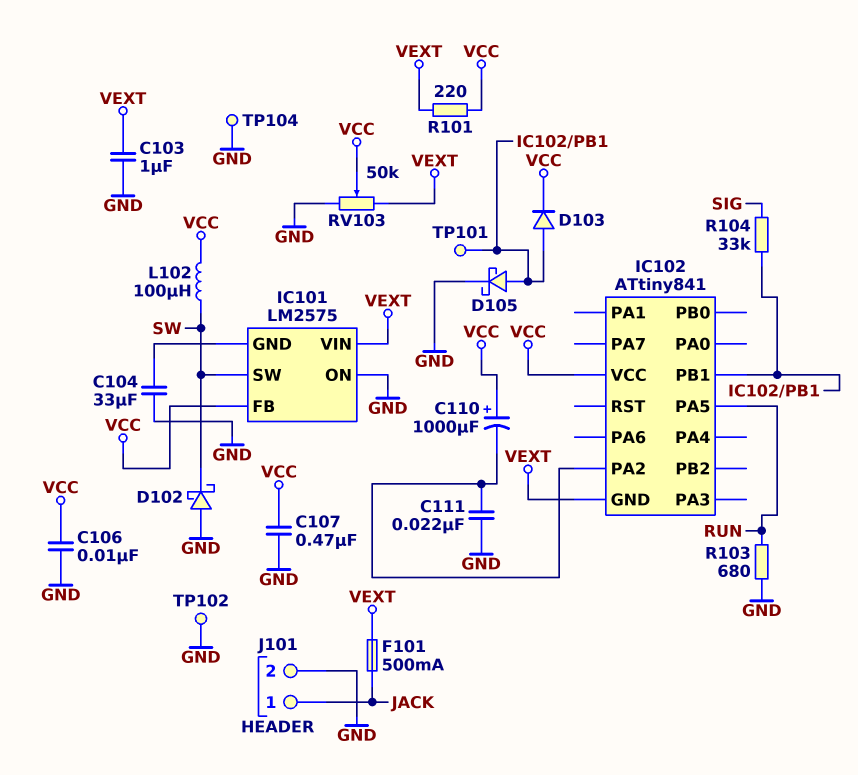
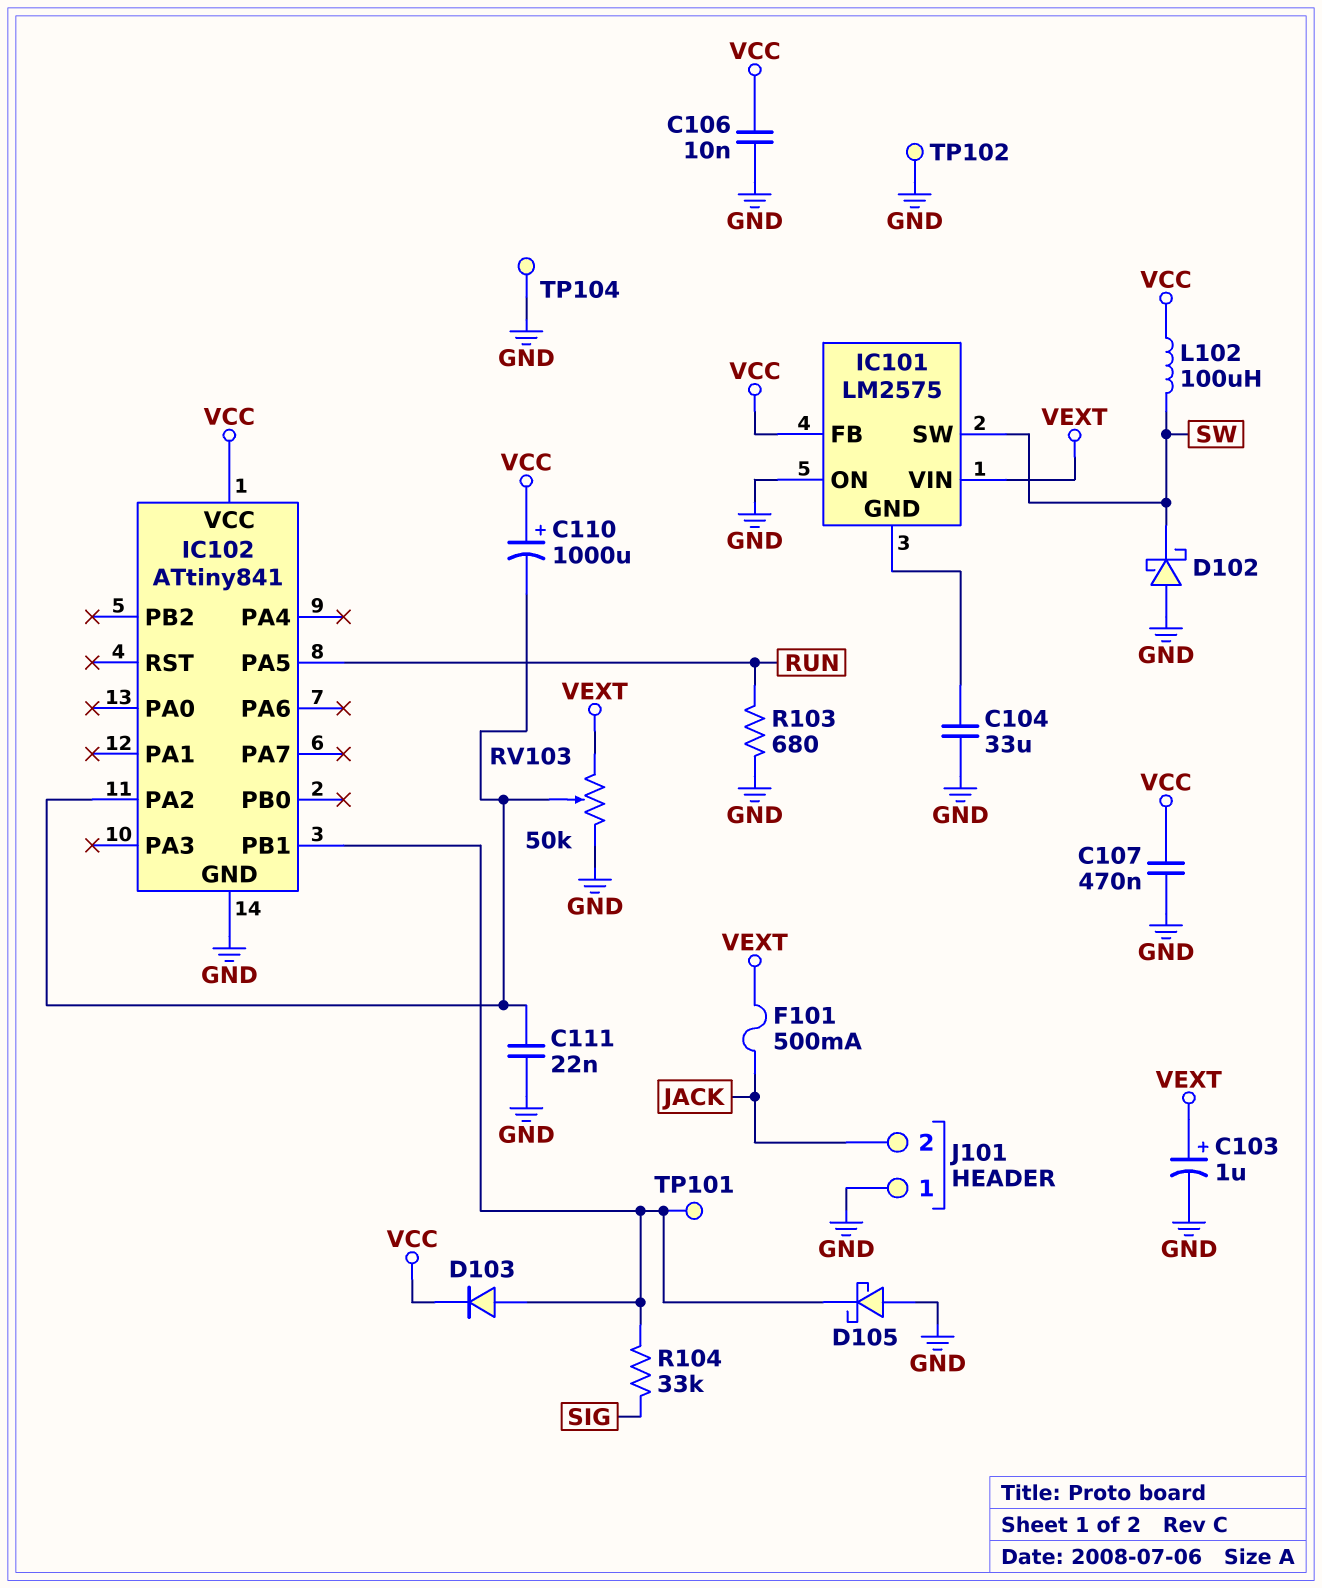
C103: 1uF (GND, VEXT) -> 1uF (plus VEXT, minus GND)
D105: schottky (A IC102/PB1, K GND) -> schottky (A GND, K IC102/PB1)
IC102 pin GND: VEXT -> GND
J101 pin 1: JACK -> GND
J101 pin 2: GND -> JACK
R101: 220 (VCC, VEXT) -> none
RV103: 50k (GND, VEXT, wiper VCC) -> 50k (GND, VEXT, wiper IC102/PA2)

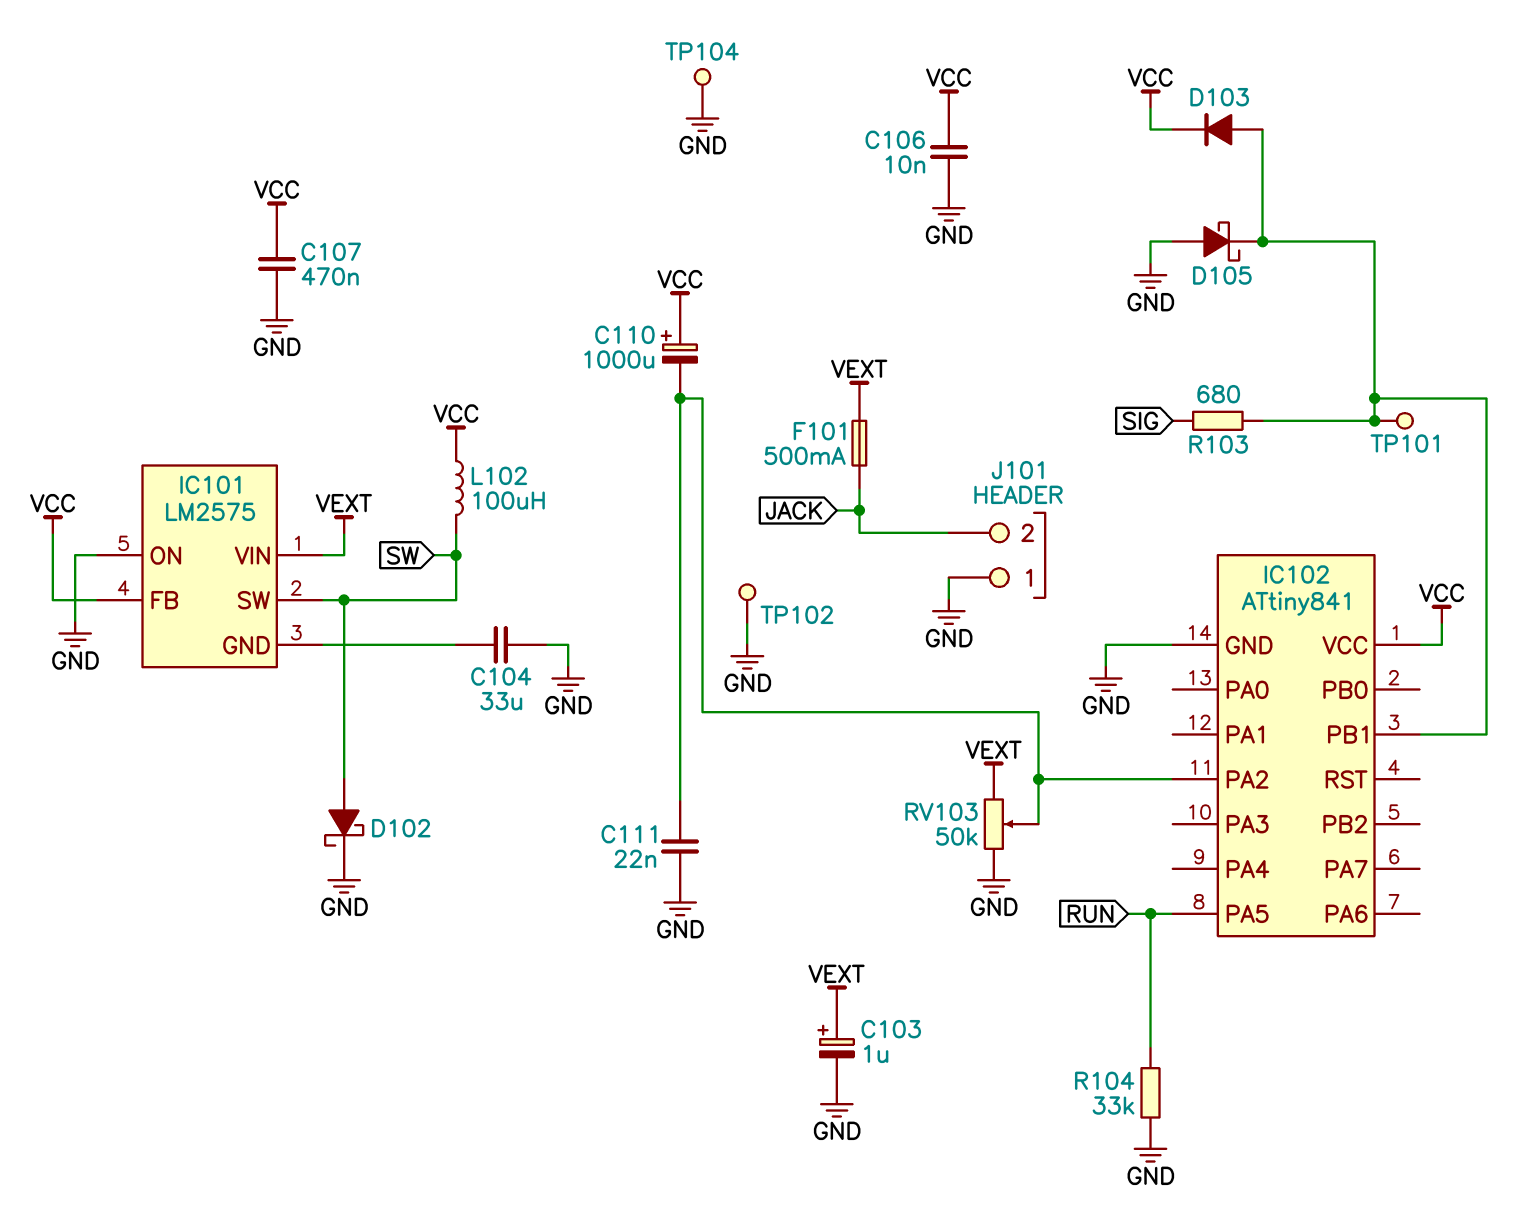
D102: schottky (A GND, K SW) -> schottky (A SW, K GND)
R103: 680 (GND, RUN) -> 680 (IC102/PB1, SIG)
R104: 33k (IC102/PB1, SIG) -> 33k (GND, RUN)

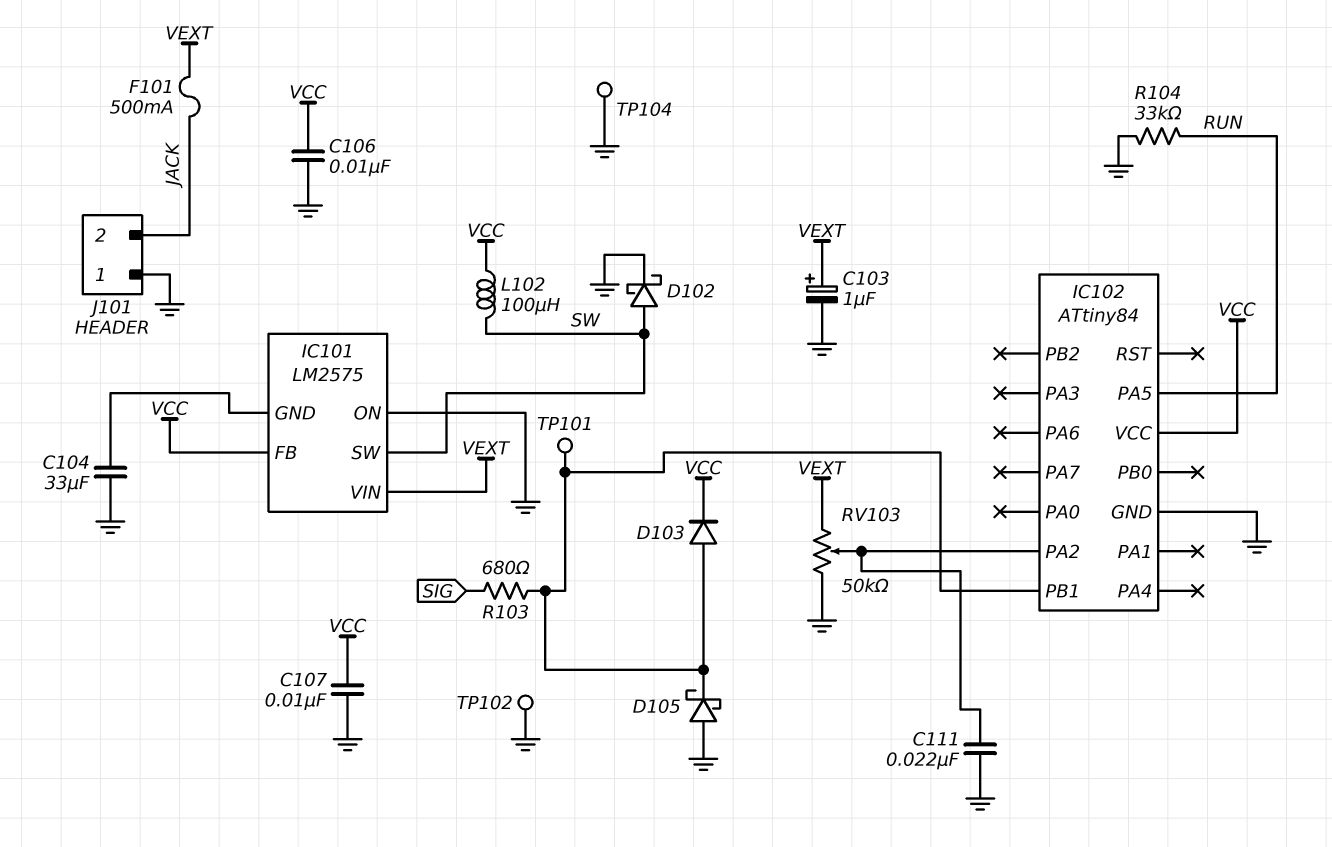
C107: 470nF (GND, VCC) -> 10nF (GND, VCC)
C110: 1000uF (plus VCC, minus IC102/PA2) -> none
IC102: ATtiny841 -> ATtiny84

